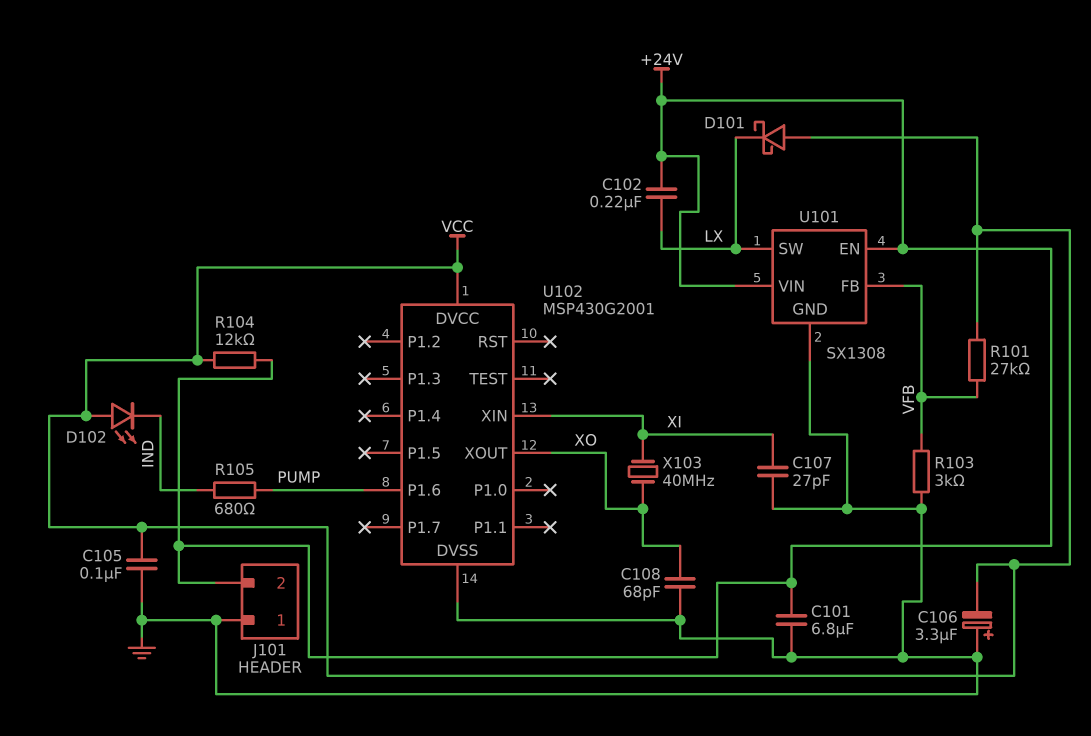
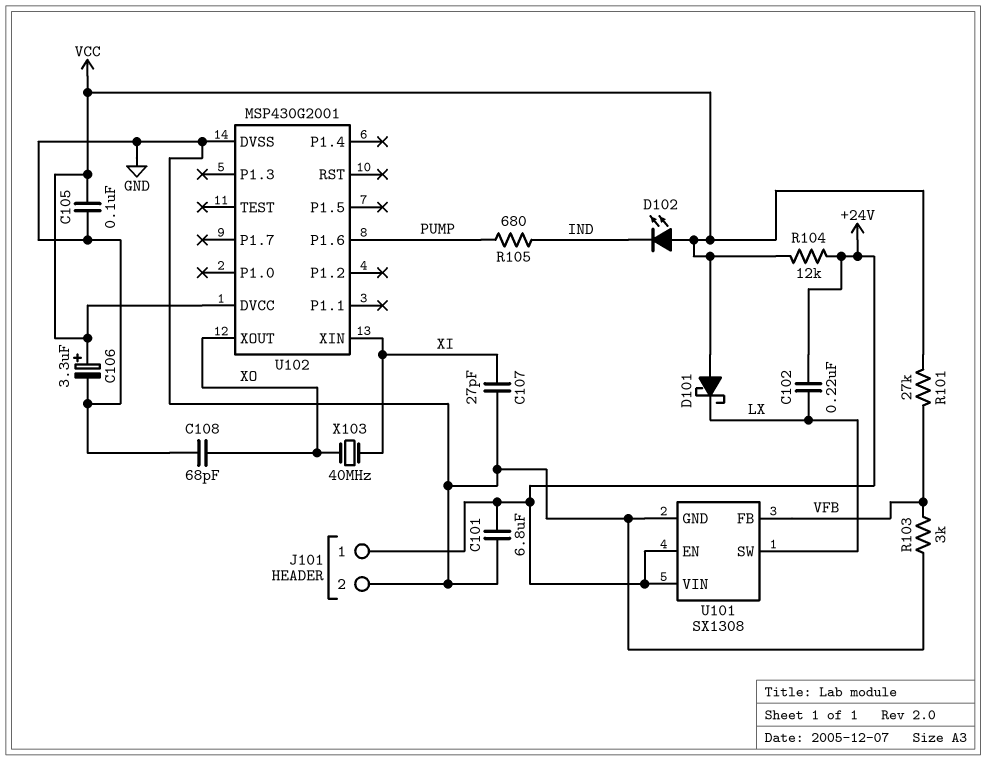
C106: 3.3uF (plus GND, minus VCC) -> 3.3uF (plus VCC, minus GND)
J101 pin 1: GND -> +24V
J101 pin 2: +24V -> GND

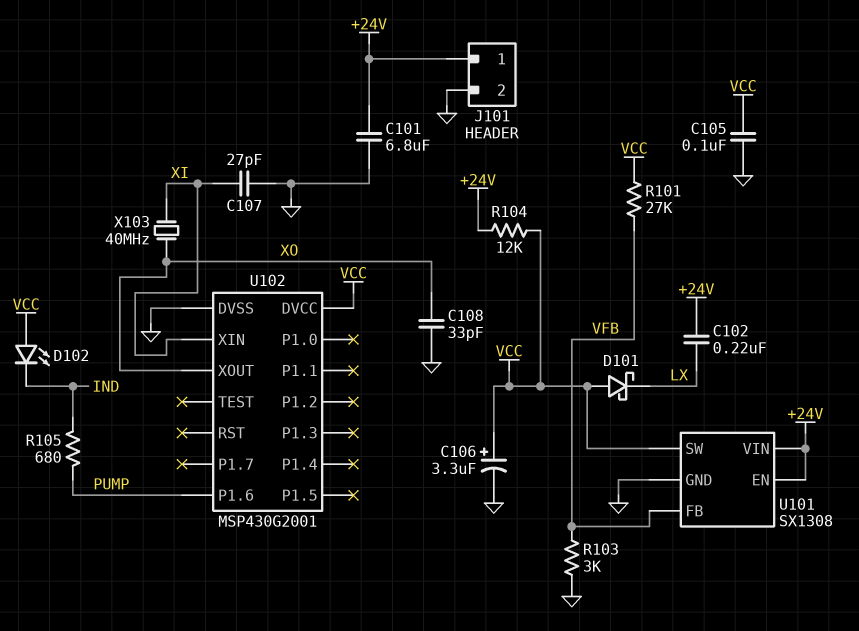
C108: 68pF (GND, XO) -> 33pF (GND, XO)
U101 pin SW: LX -> VCC

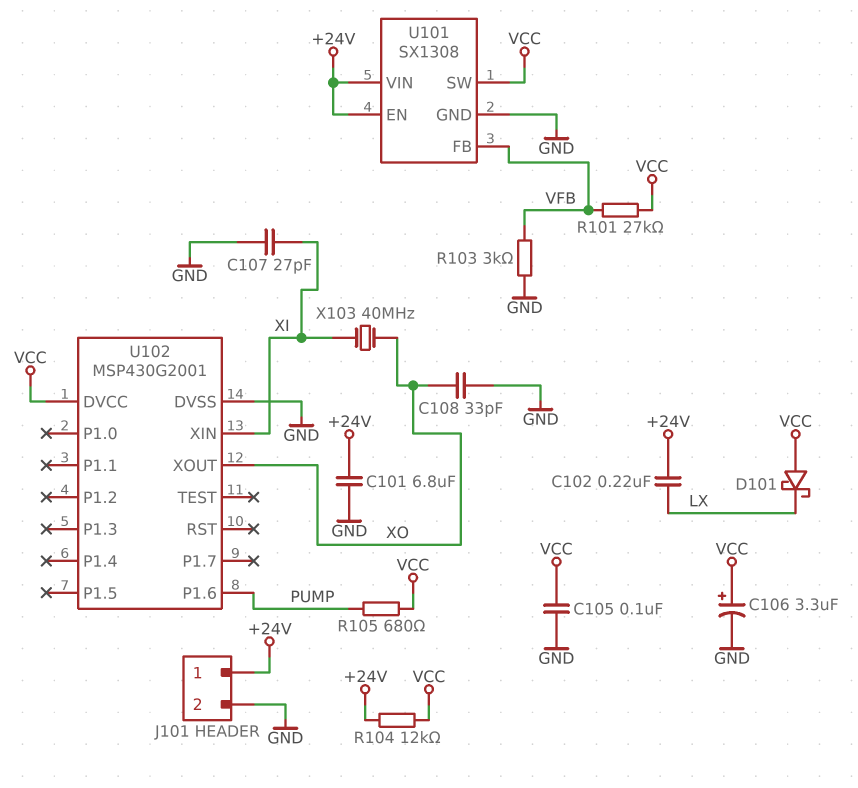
D102: LED (A VCC, K IND) -> none
R105: 680 (IND, PUMP) -> 680 (PUMP, VCC)

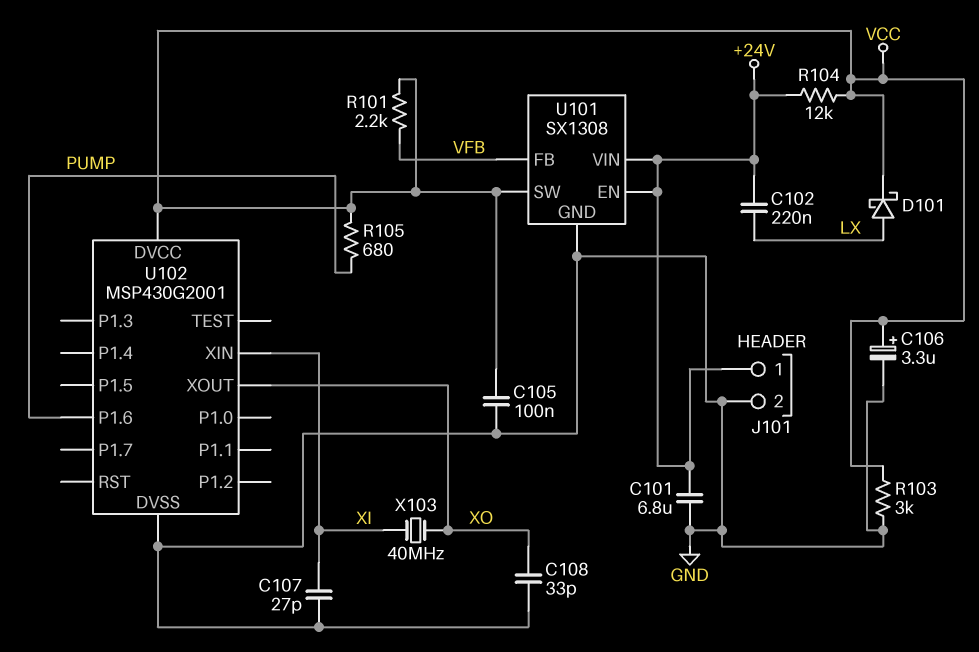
D101: schottky (A VCC, K LX) -> schottky (A LX, K VCC)
R101: 27k (VCC, VFB) -> 2.2k (VCC, VFB)
R103: 3k (GND, VFB) -> 3k (GND, VCC)

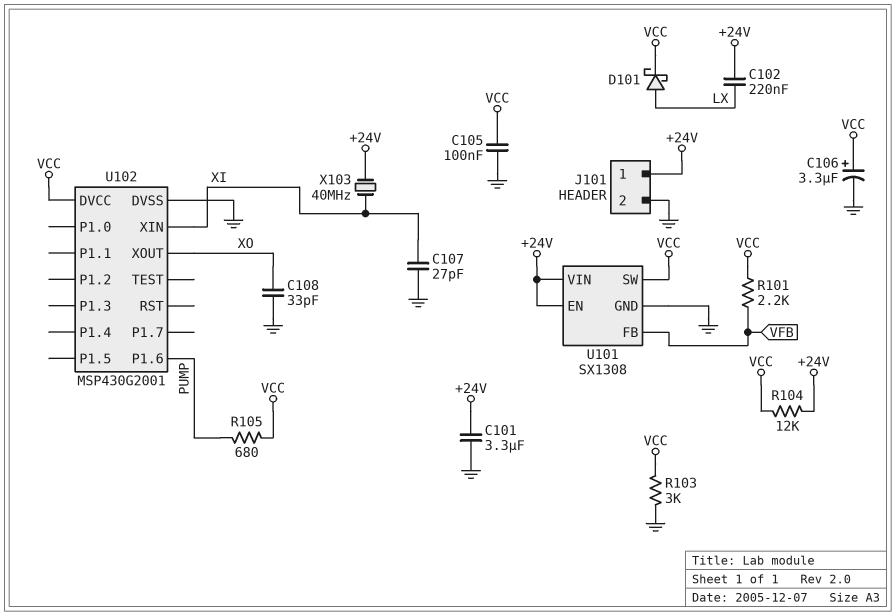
C101: 6.8uF (+24V, GND) -> 3.3uF (+24V, GND)
X103: 40MHz (XI, XO) -> 40MHz (+24V, XI)

